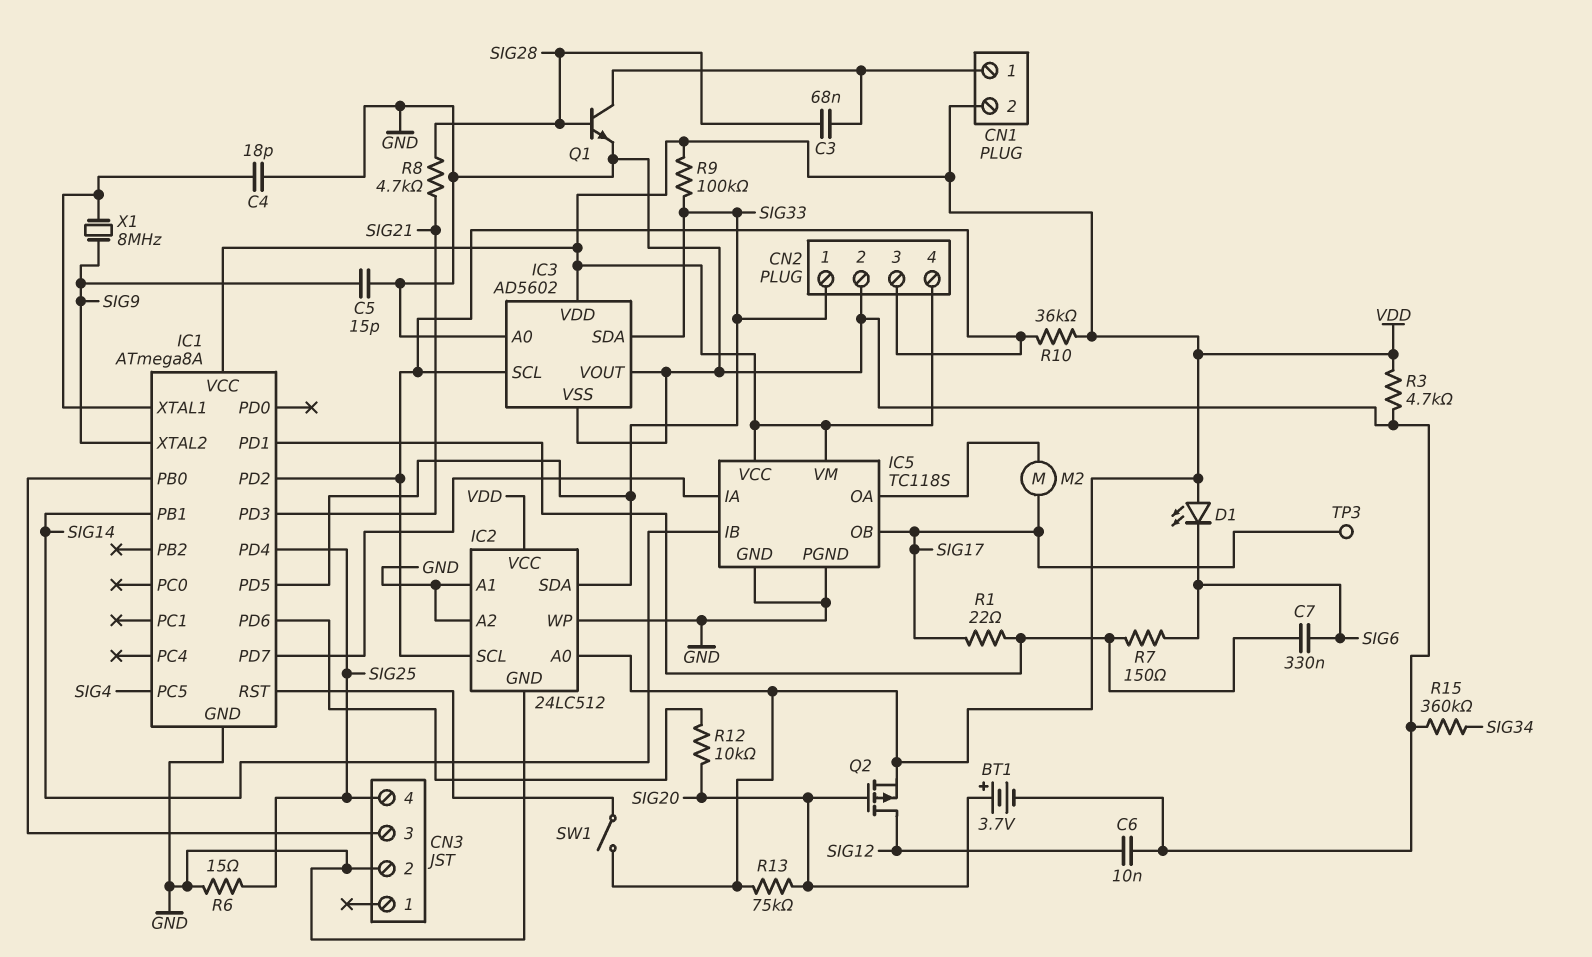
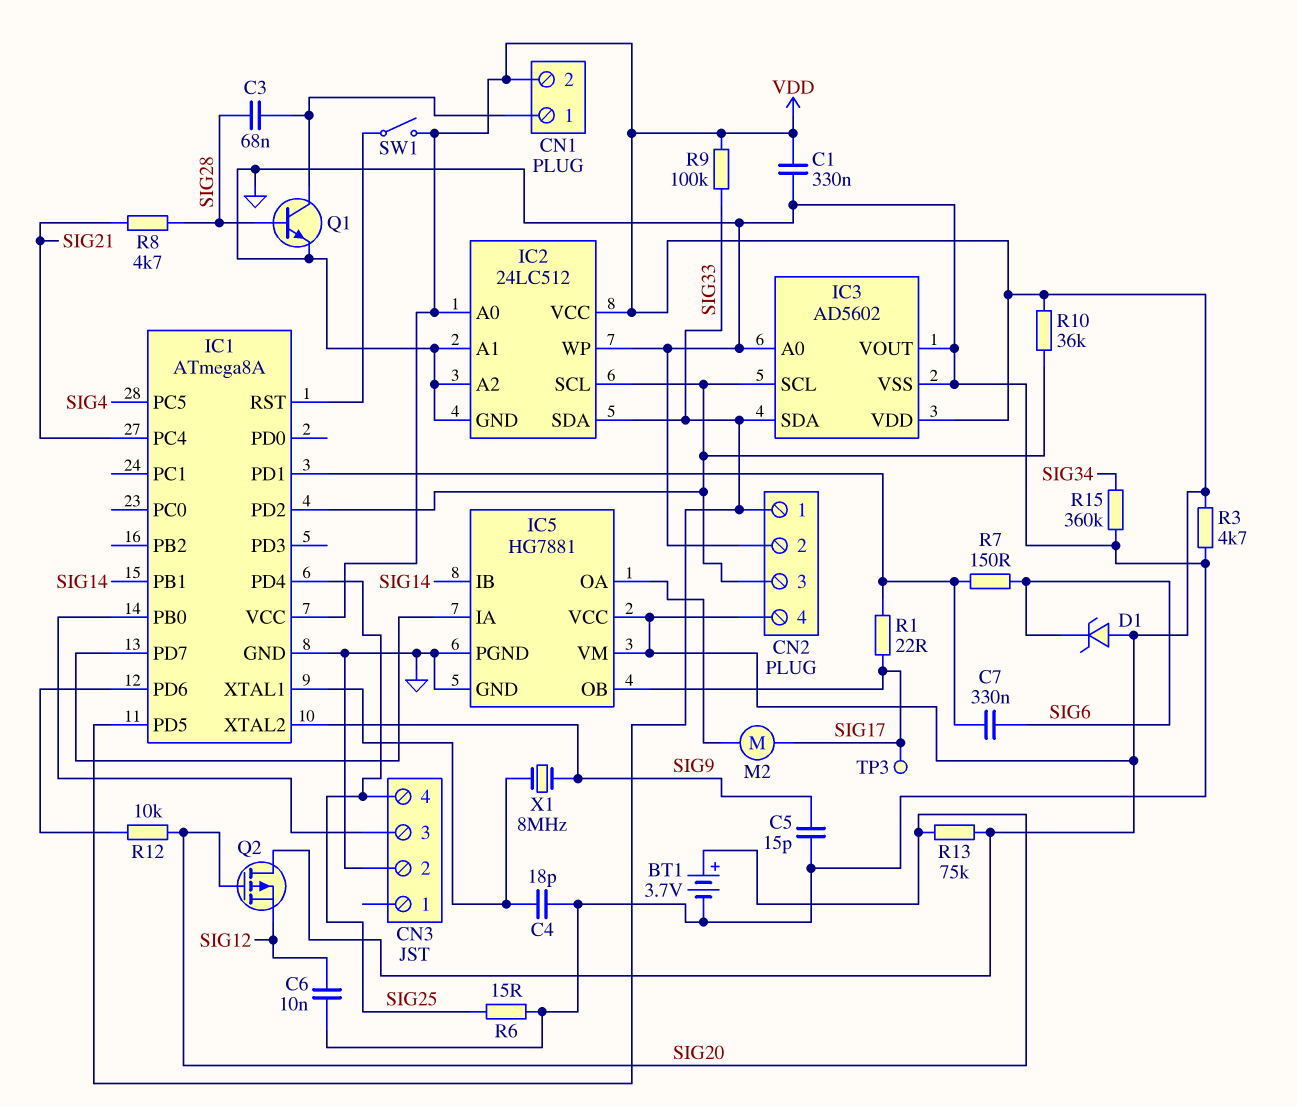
C1: none -> 330nF (GND, VDD)
D1: LED (A VDD, K SIG6) -> zener (A VDD, K SIG6)
IC1 pin PC4: none -> SIG21
IC1 pin PD3: SIG21 -> none
IC5: TC118S -> HG7881
Q2: PMOS (G SIG20, D SIG12, S VDD) -> PMOS (G SIG20, D VDD, S SIG12)

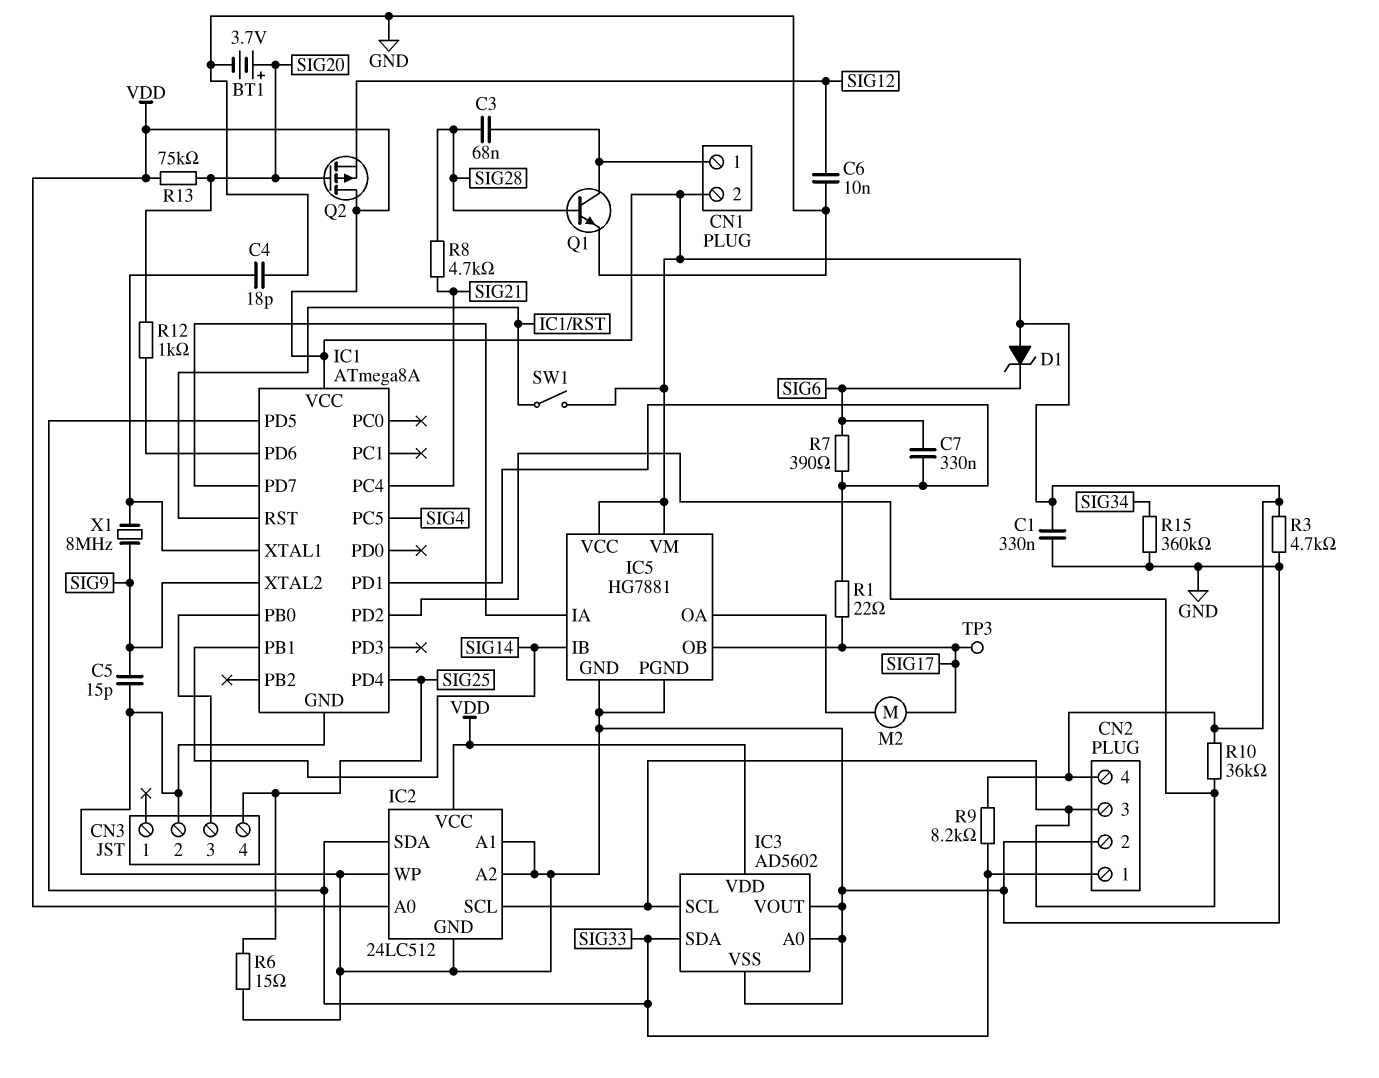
R7: 150 (IC1/PD1, SIG6) -> 390 (IC1/PD1, SIG6)
R9: 100k (SIG33, VDD) -> 8.2k (SIG33, VDD)
R12: 10k (IC1/PD6, SIG20) -> 1k (IC1/PD6, SIG20)

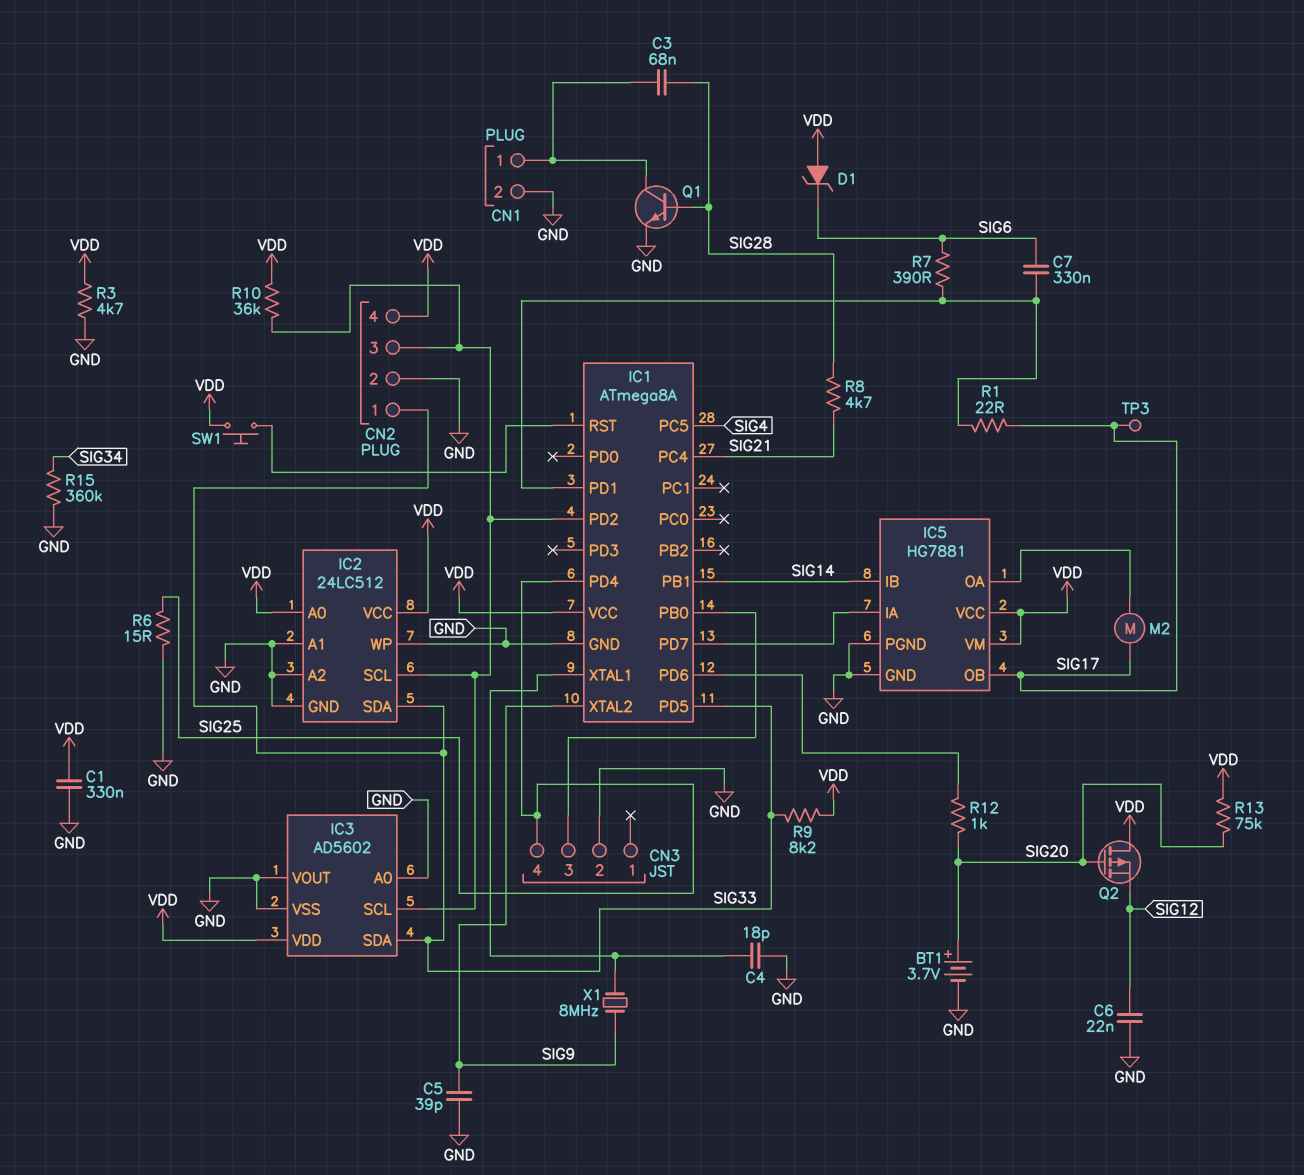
C5: 15pF (GND, SIG9) -> 39pF (GND, SIG9)
C6: 10nF (GND, SIG12) -> 22nF (GND, SIG12)
CN1 pin 2: VDD -> GND
SW1: switch (IC1/RST, VDD) -> button (IC1/RST, VDD)

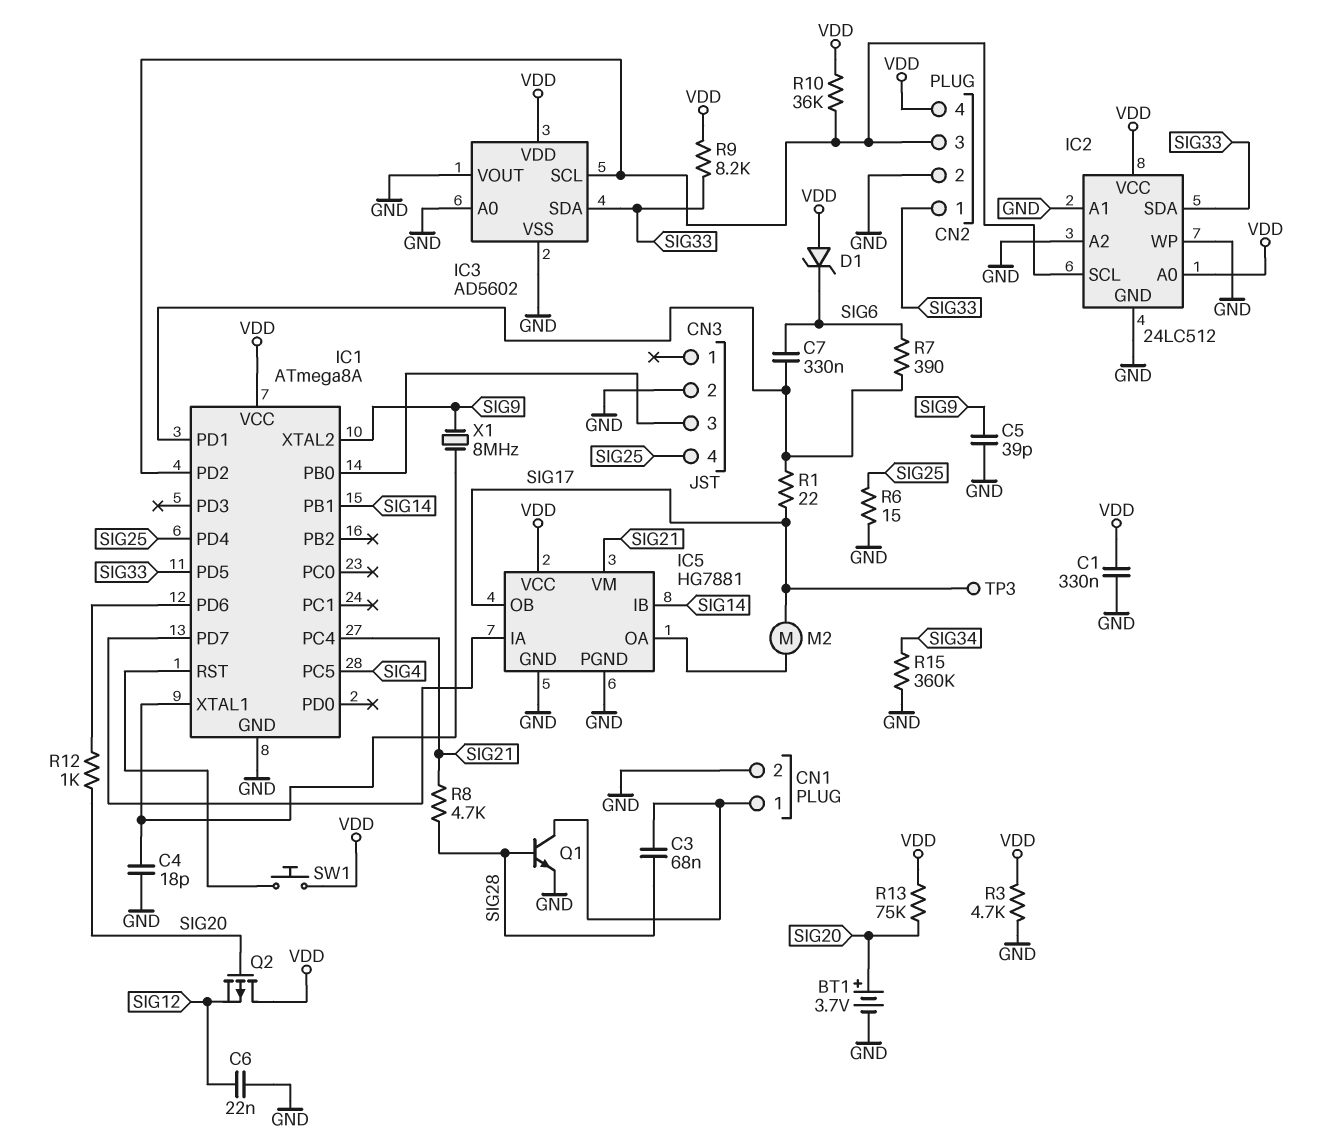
IC5 pin VM: VDD -> SIG21

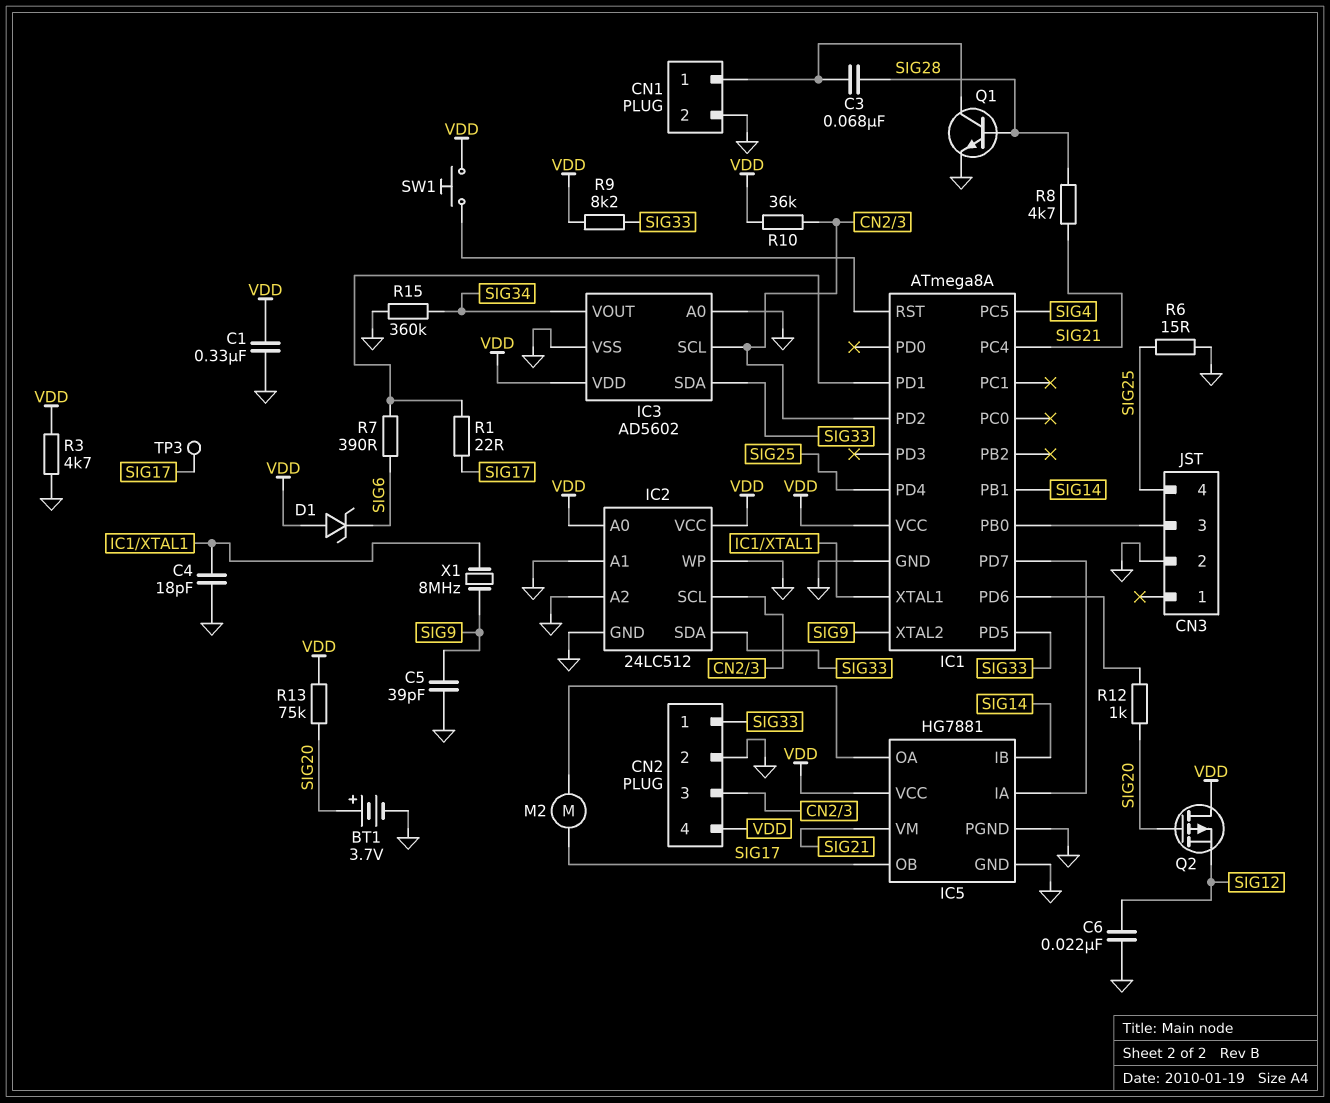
C7: 330nF (IC1/PD1, SIG6) -> none
IC3 pin VOUT: GND -> SIG34

